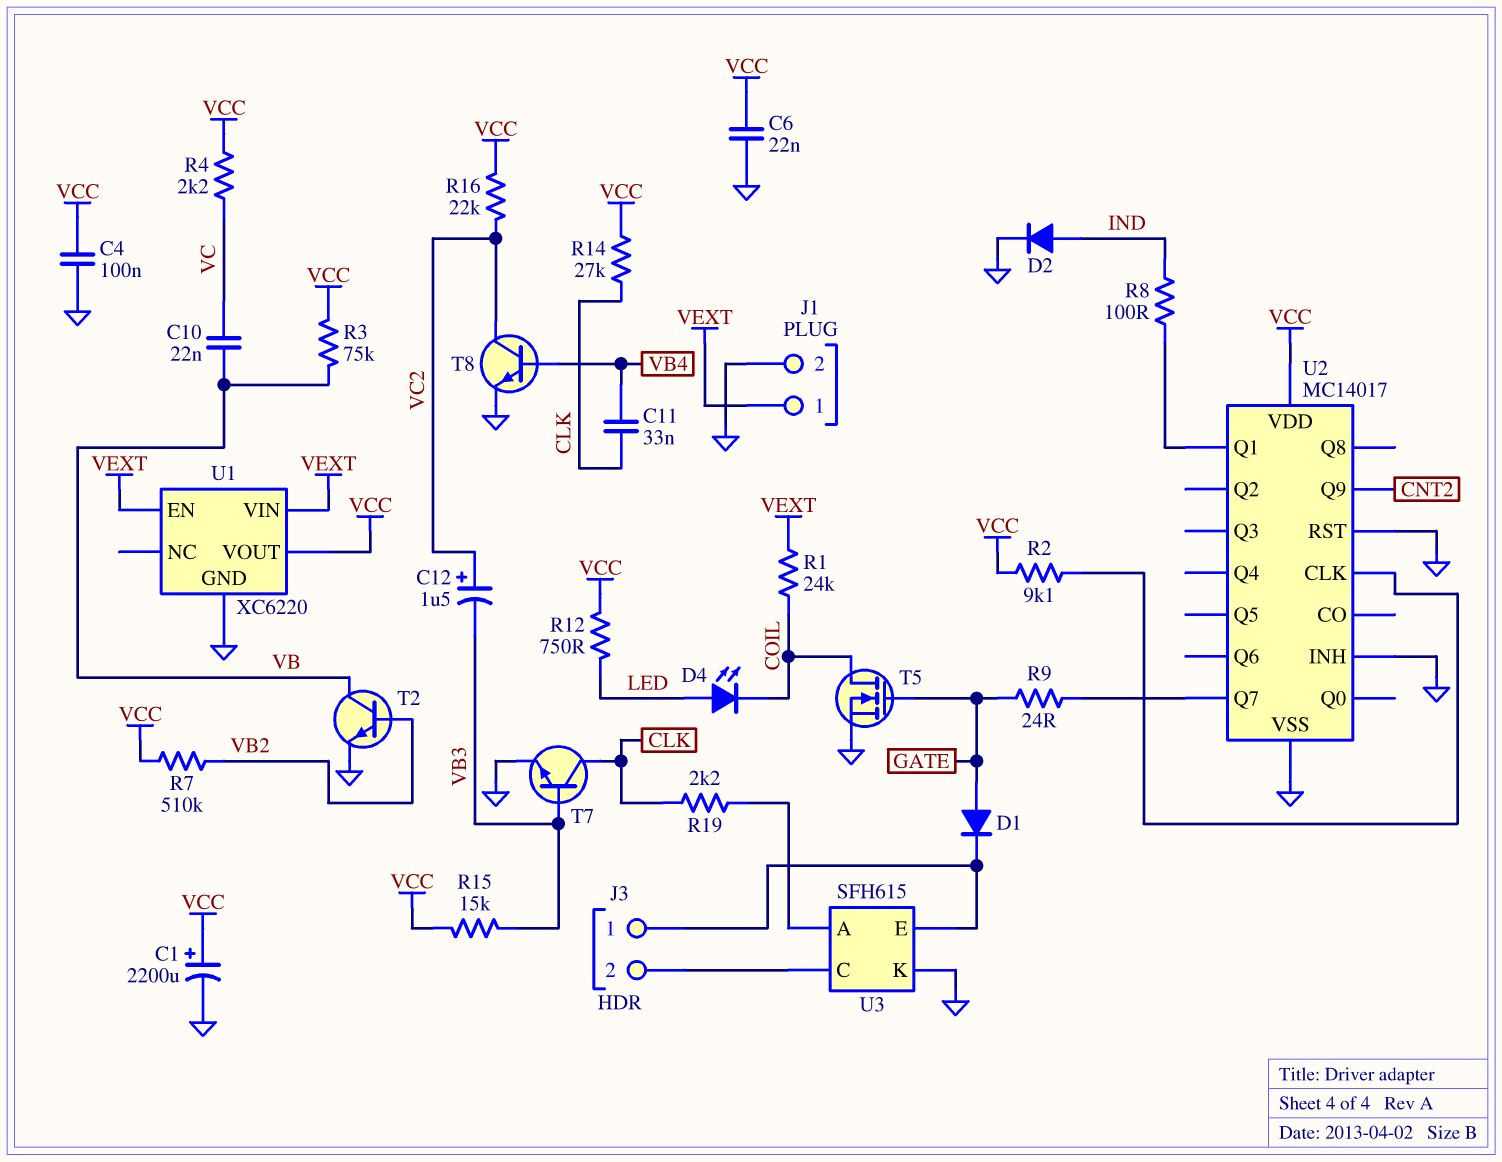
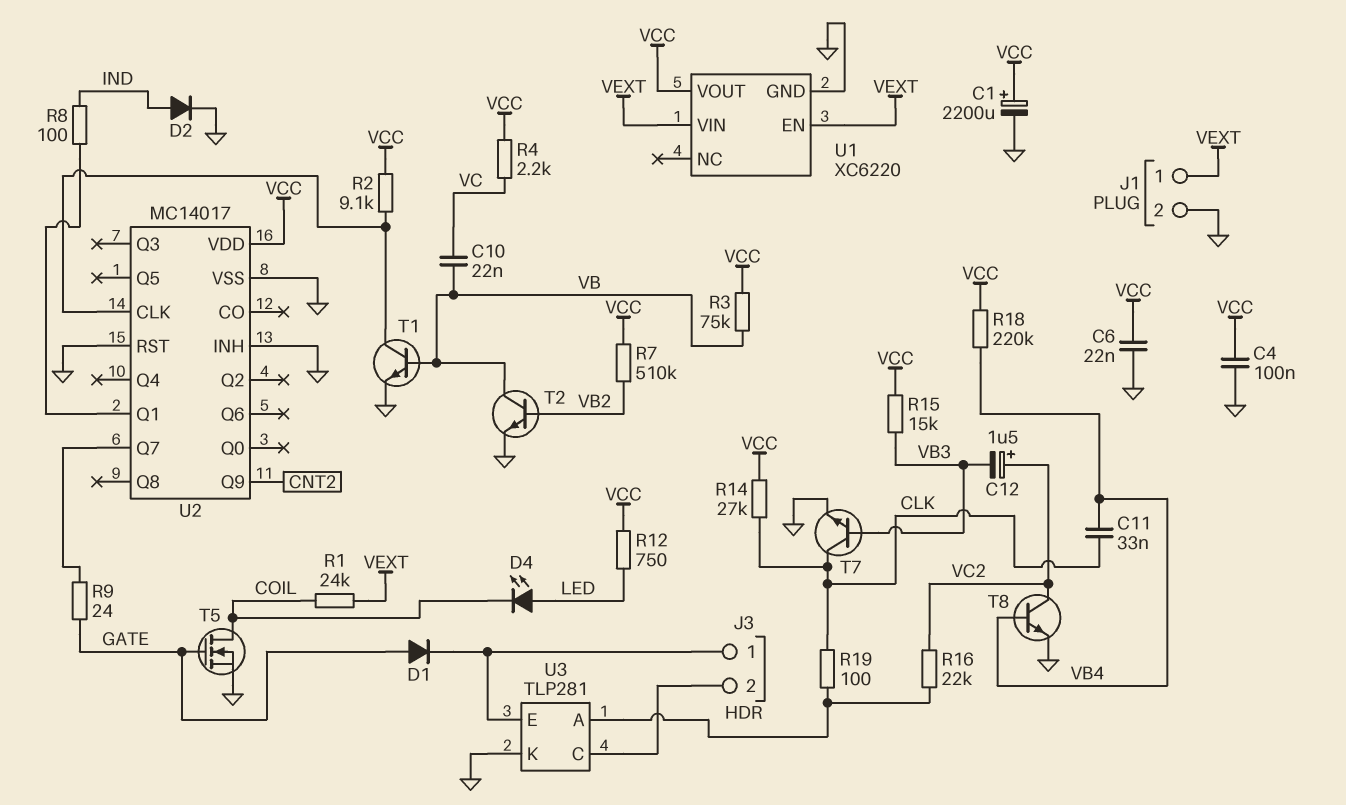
R16: 22k (VC2, VCC) -> 22k (U3/A, VC2)
R18: none -> 220k (VB4, VCC)
R19: 2.2k (CLK, U3/A) -> 100 (CLK, U3/A)
T1: none -> NPN (B VB, C U2/CLK, E GND)
U3: SFH615 -> TLP281

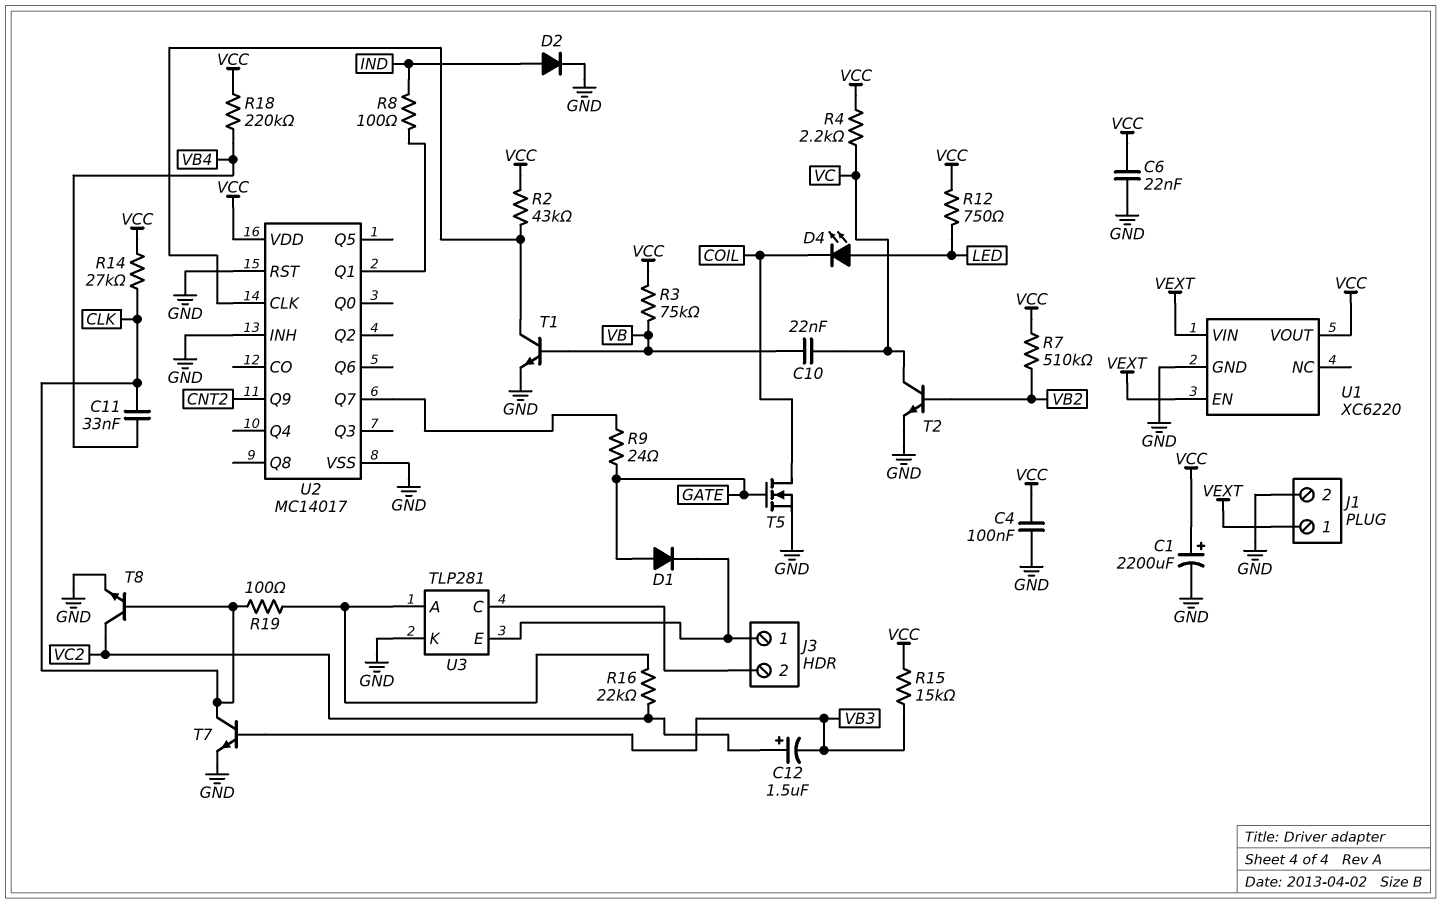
R1: 24k (COIL, VEXT) -> none
R2: 9.1k (U2/CLK, VCC) -> 43k (U2/CLK, VCC)
T2: NPN (B VB2, C VB, E GND) -> NPN (B VB2, C VC, E GND)
T8: NPN (B VB4, C VC2, E GND) -> NPN (B CLK, C VC2, E GND)

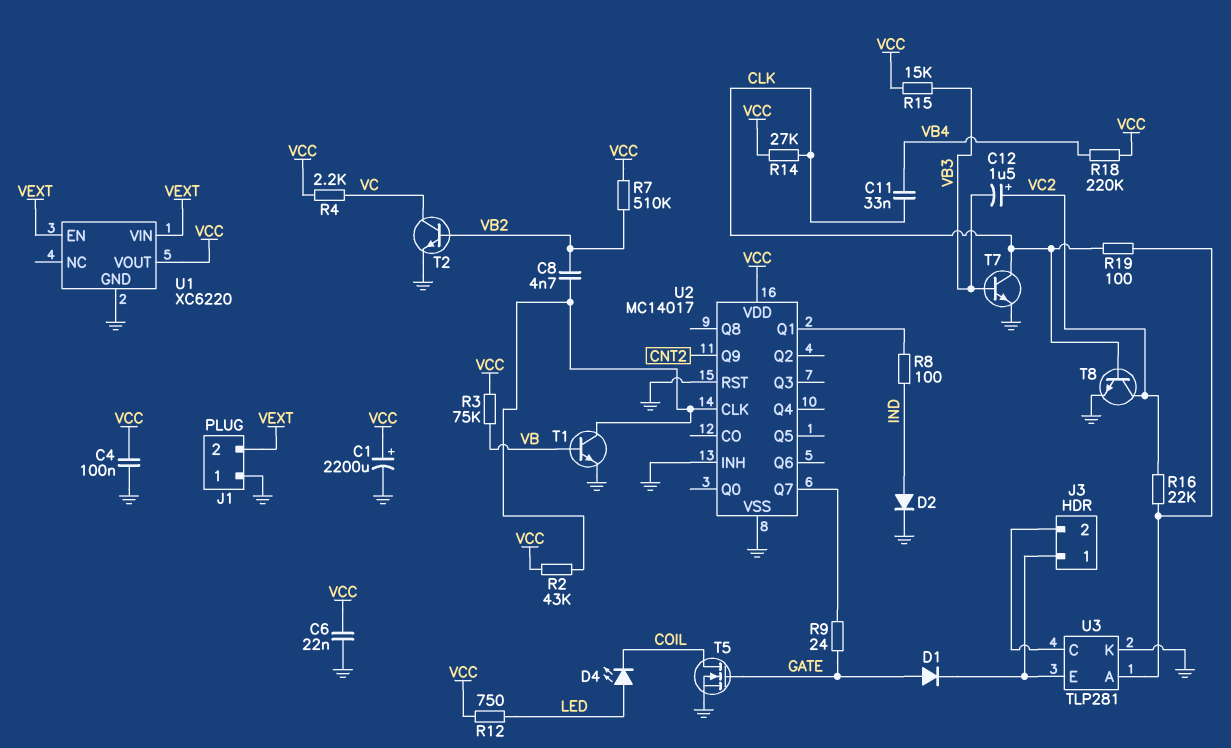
C8: none -> 4.7nF (U2/CLK, VB2)
C10: 22nF (VB, VC) -> none
J1 pin 1: VEXT -> GND
J1 pin 2: GND -> VEXT

